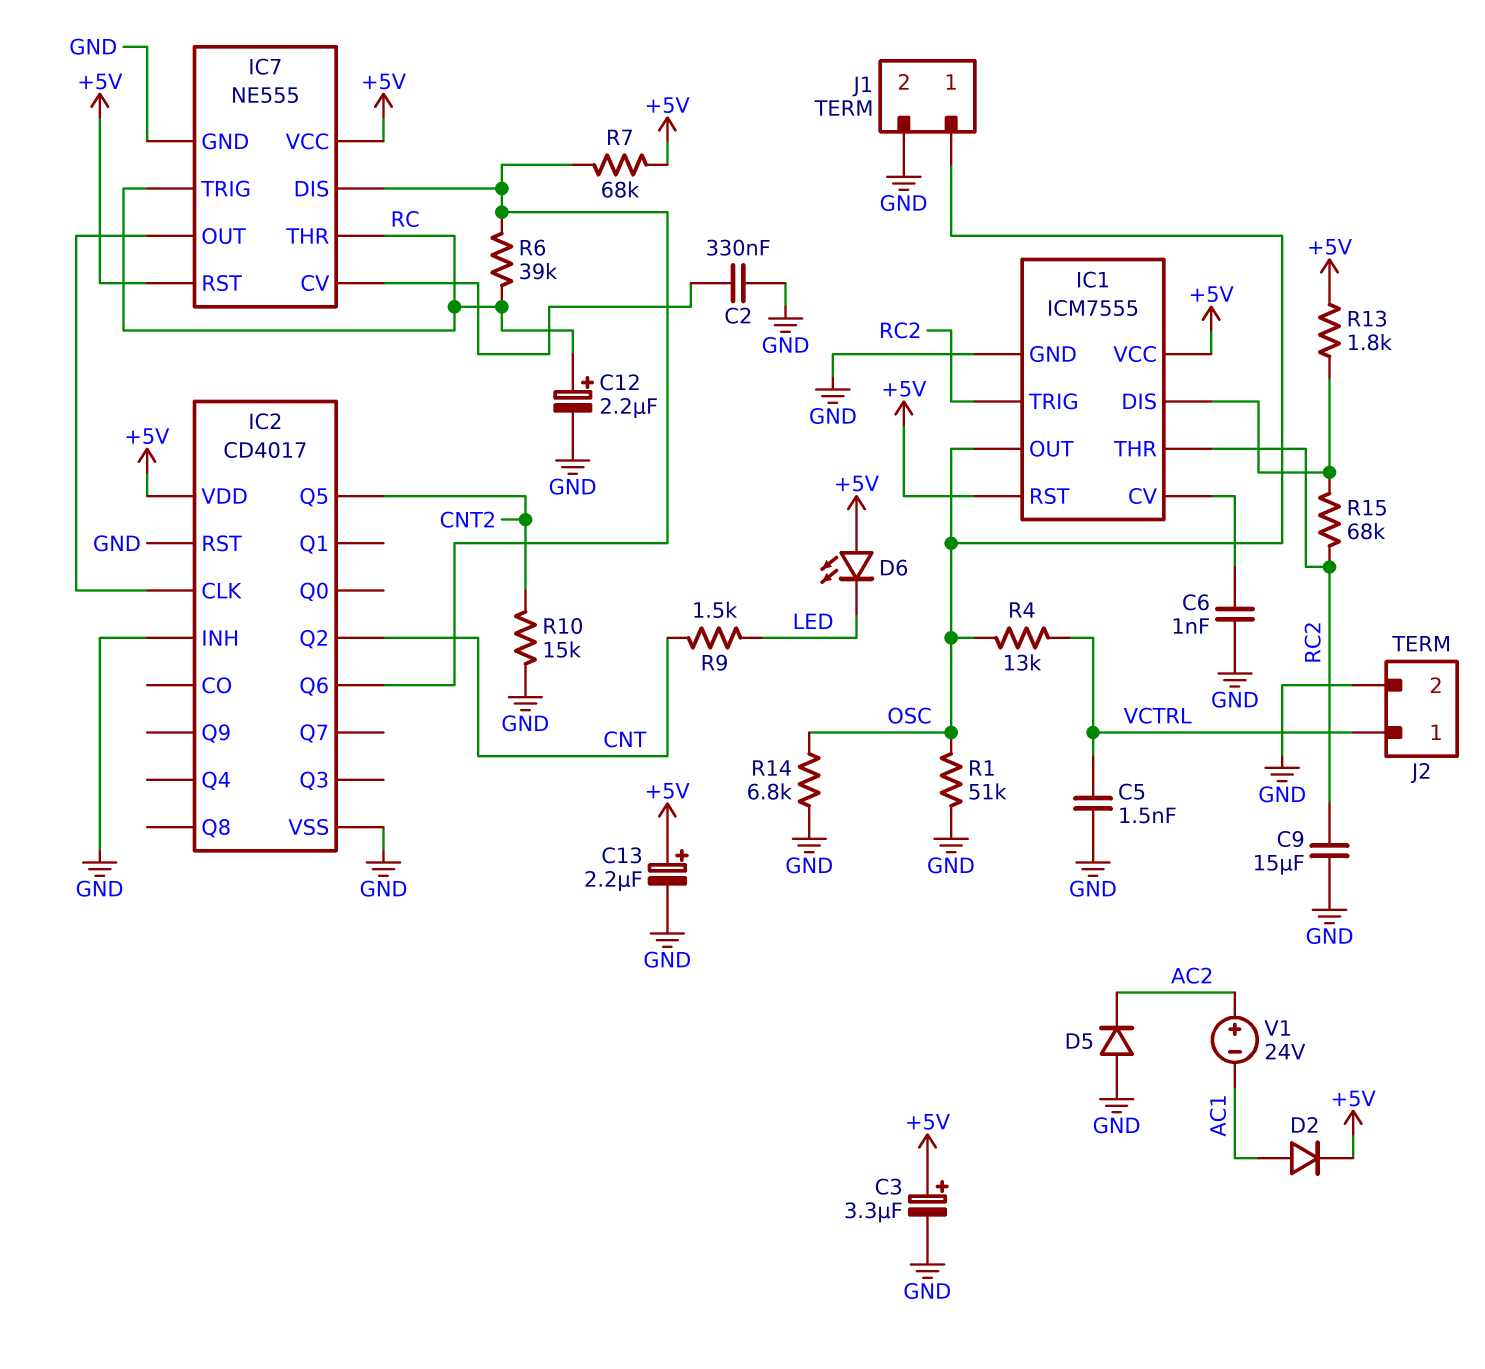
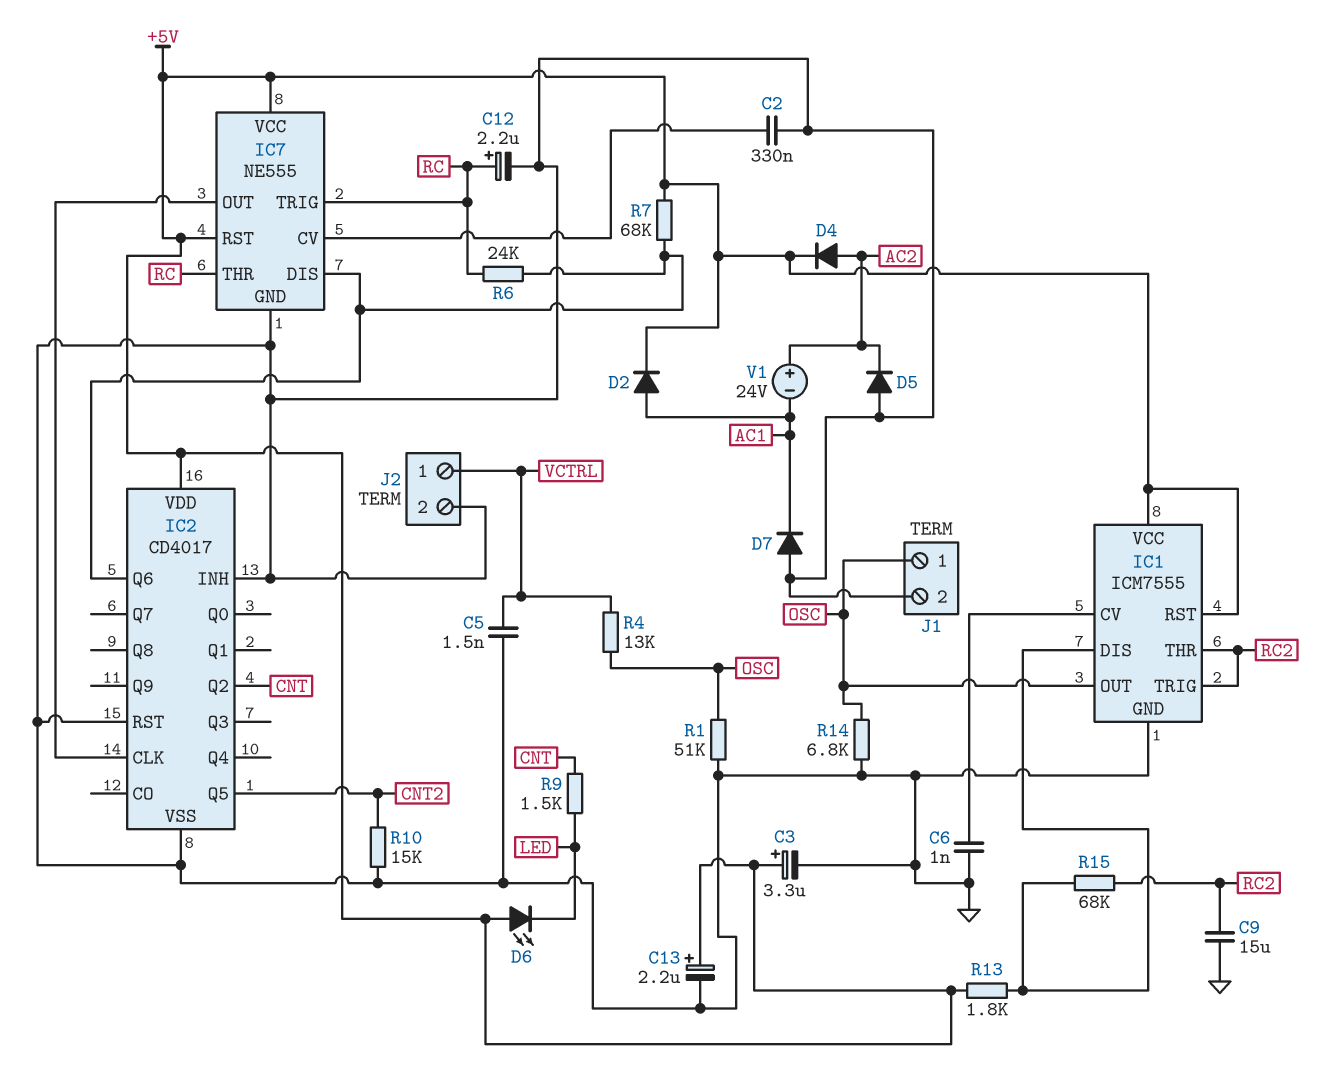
D4: none -> diode (A AC2, K +5V)
D7: none -> diode (A GND, K AC1)
R6: 39k (IC2/Q6, RC) -> 24k (IC2/Q6, RC)

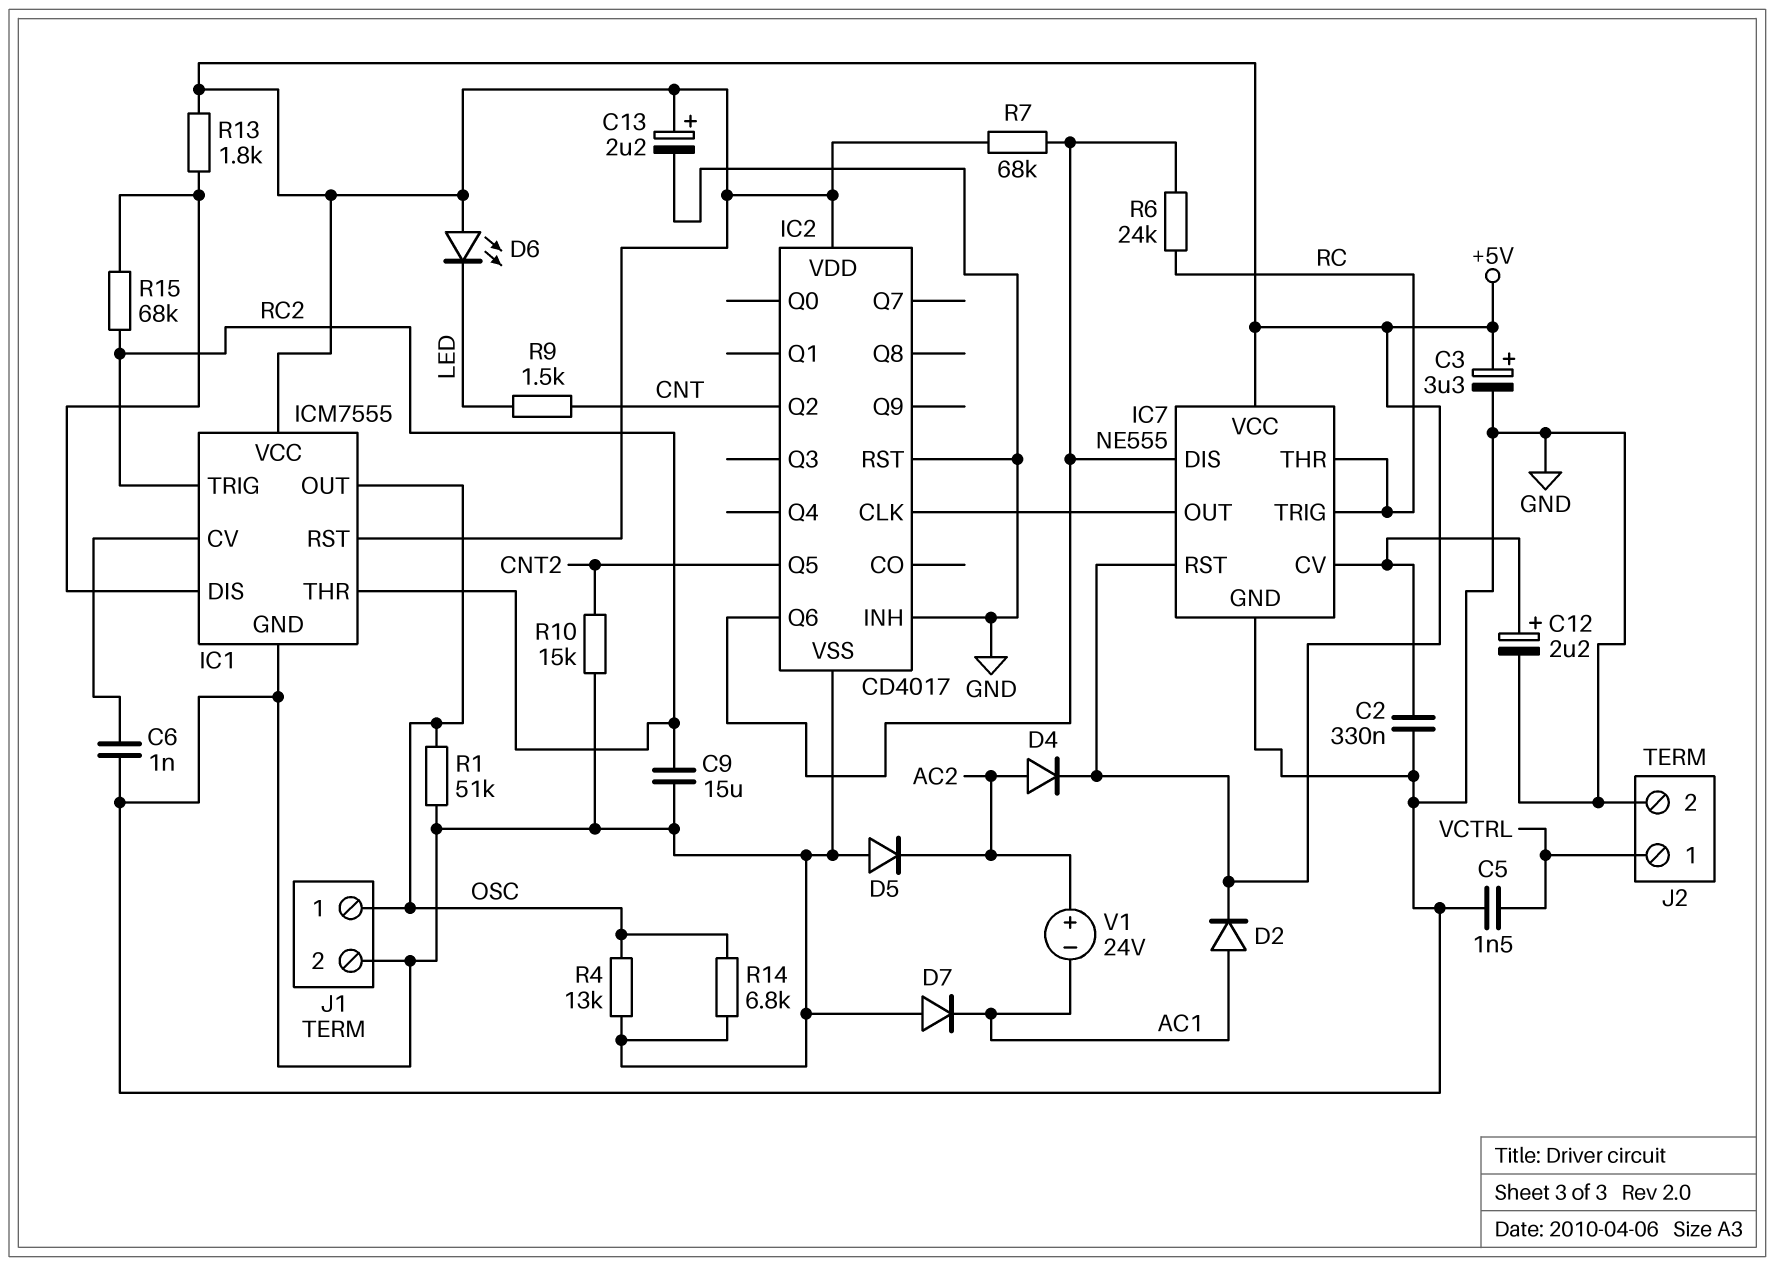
C12: 2.2uF (plus RC, minus GND) -> 2.2uF (plus IC7/CV, minus GND)
R4: 13k (OSC, VCTRL) -> 13k (GND, OSC)

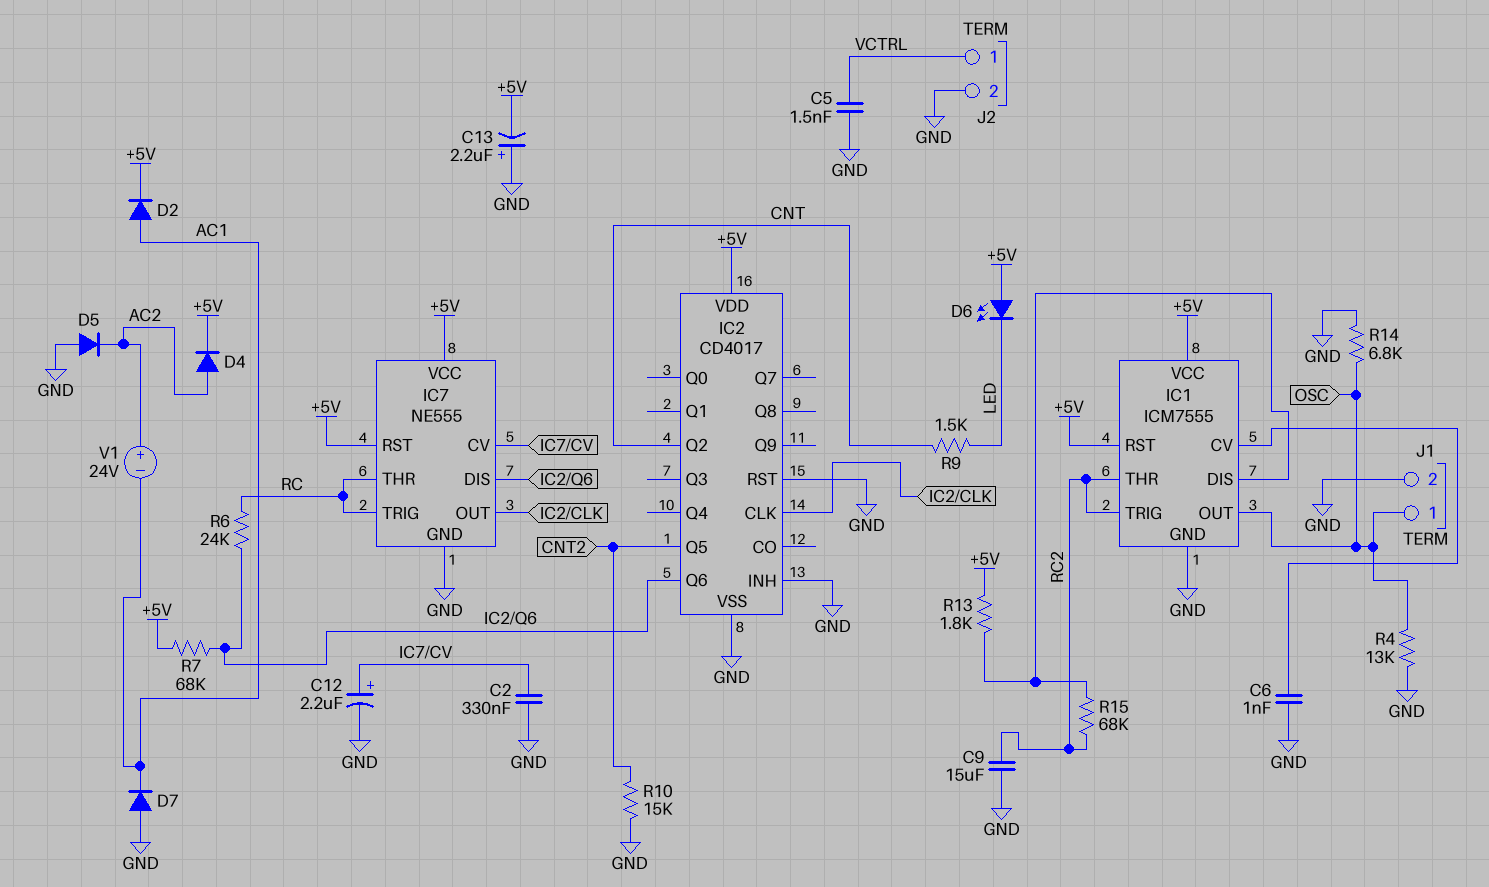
C3: 3.3uF (plus +5V, minus GND) -> none
C13: 2.2uF (plus +5V, minus GND) -> 2.2uF (plus GND, minus +5V)
R1: 51k (GND, OSC) -> none

